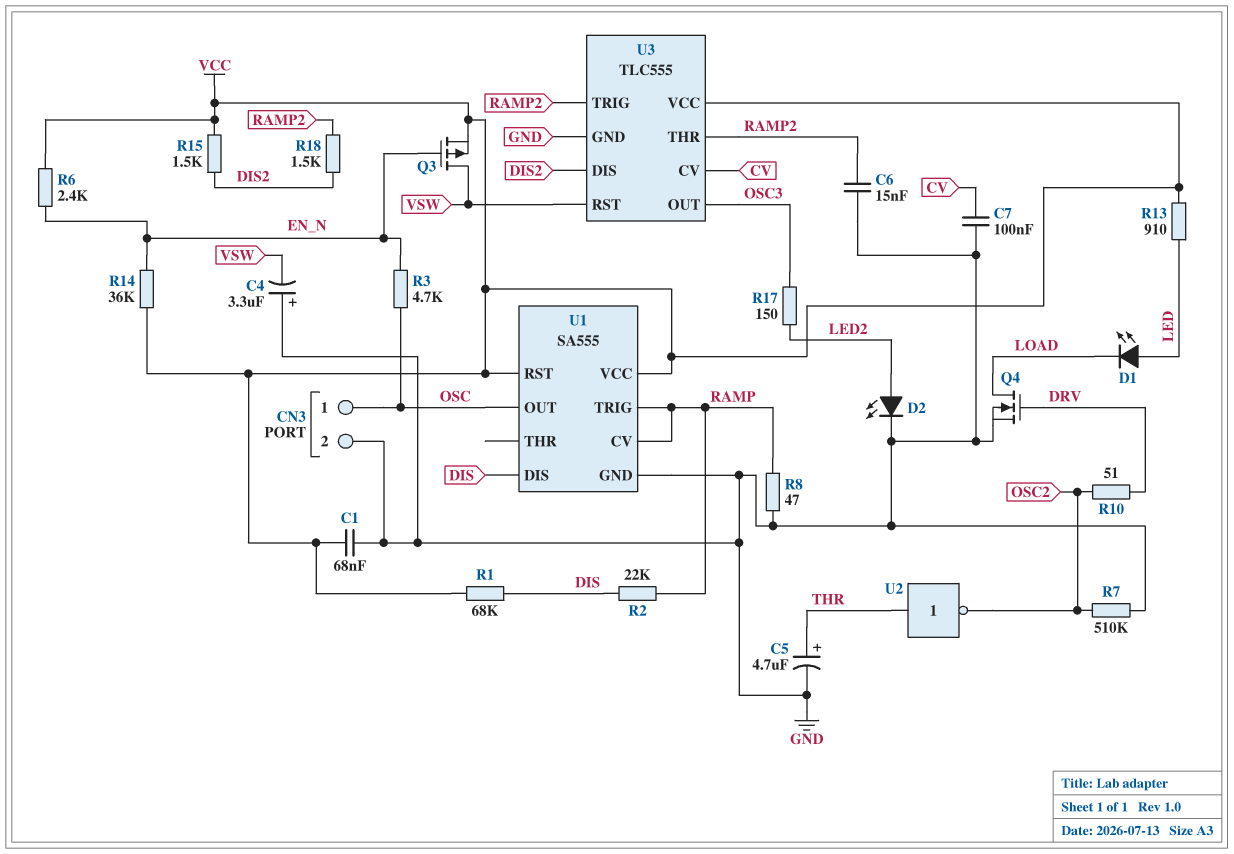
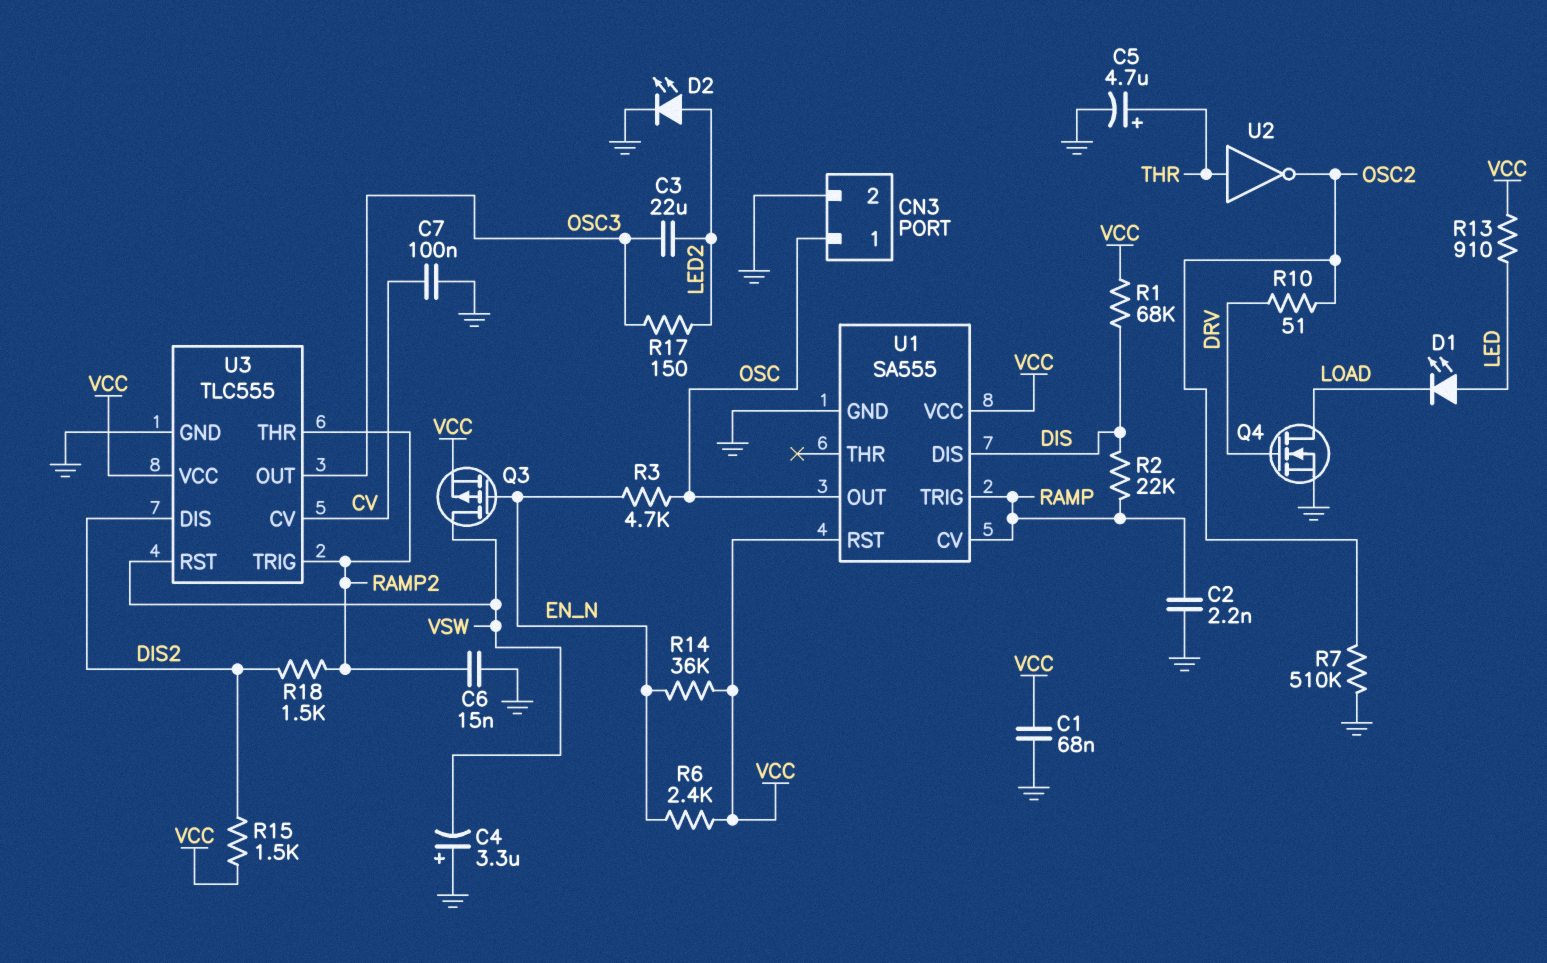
C2: none -> 2.2nF (GND, RAMP)
C3: none -> 22uF (LED2, OSC3)
R8: 47 (GND, RAMP) -> none

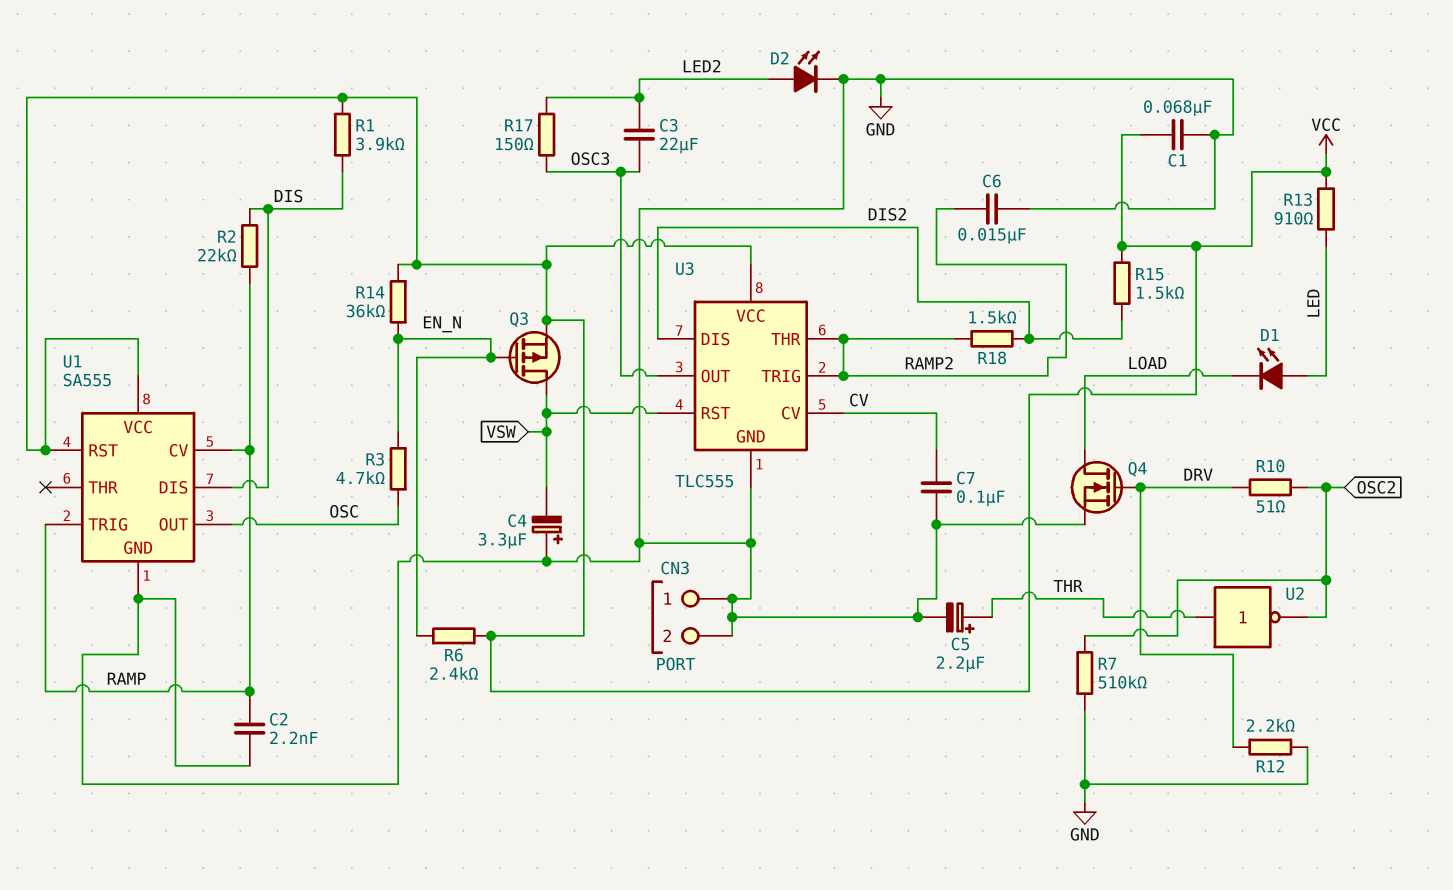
C5: 4.7uF (plus THR, minus GND) -> 2.2uF (plus THR, minus GND)
CN3 pin 1: OSC -> GND
R1: 68k (DIS, VCC) -> 3.9k (DIS, VCC)
R12: none -> 2.2k (DRV, GND)

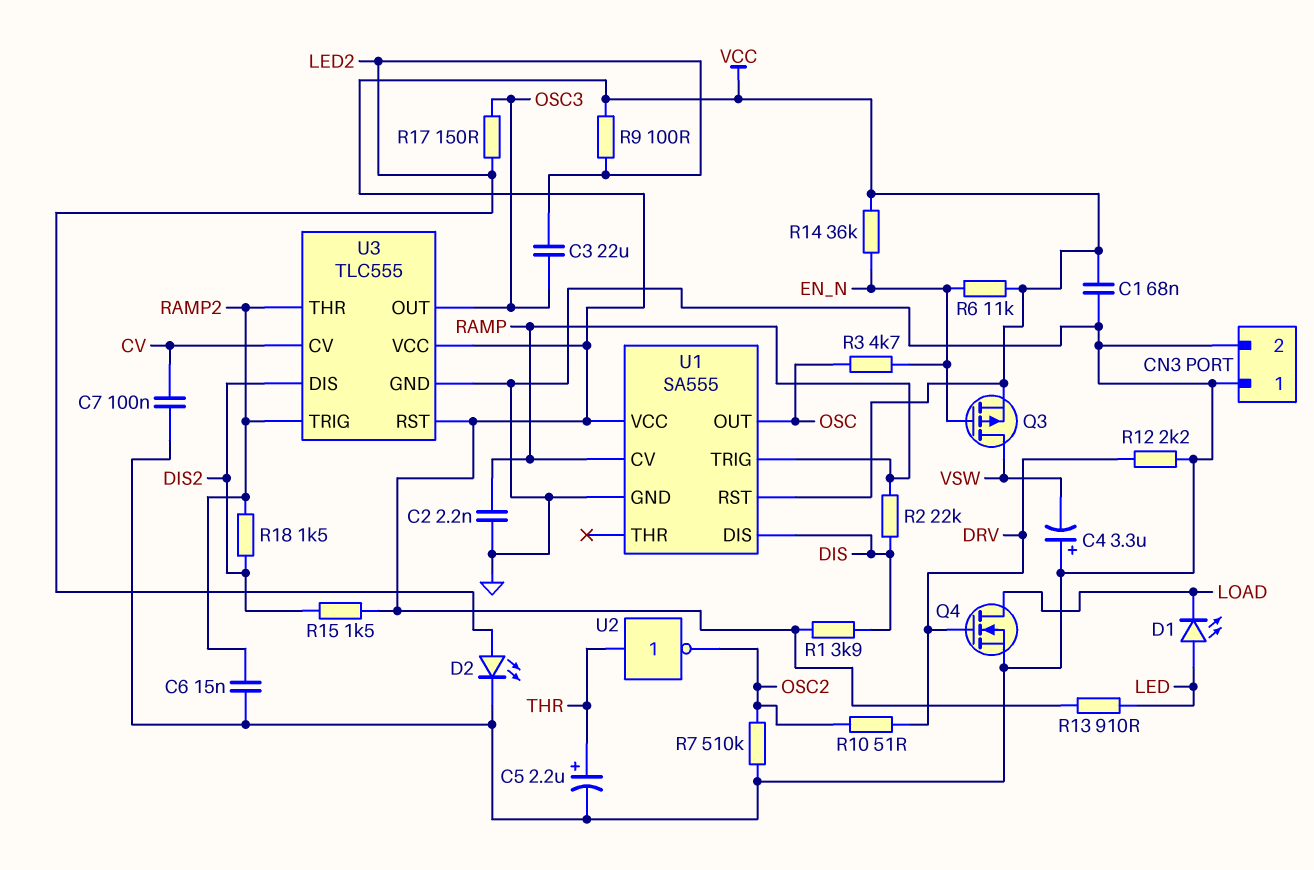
R6: 2.4k (EN_N, VCC) -> 11k (EN_N, VCC)
R9: none -> 100 (LED2, VCC)
U3 pin RST: VSW -> VCC

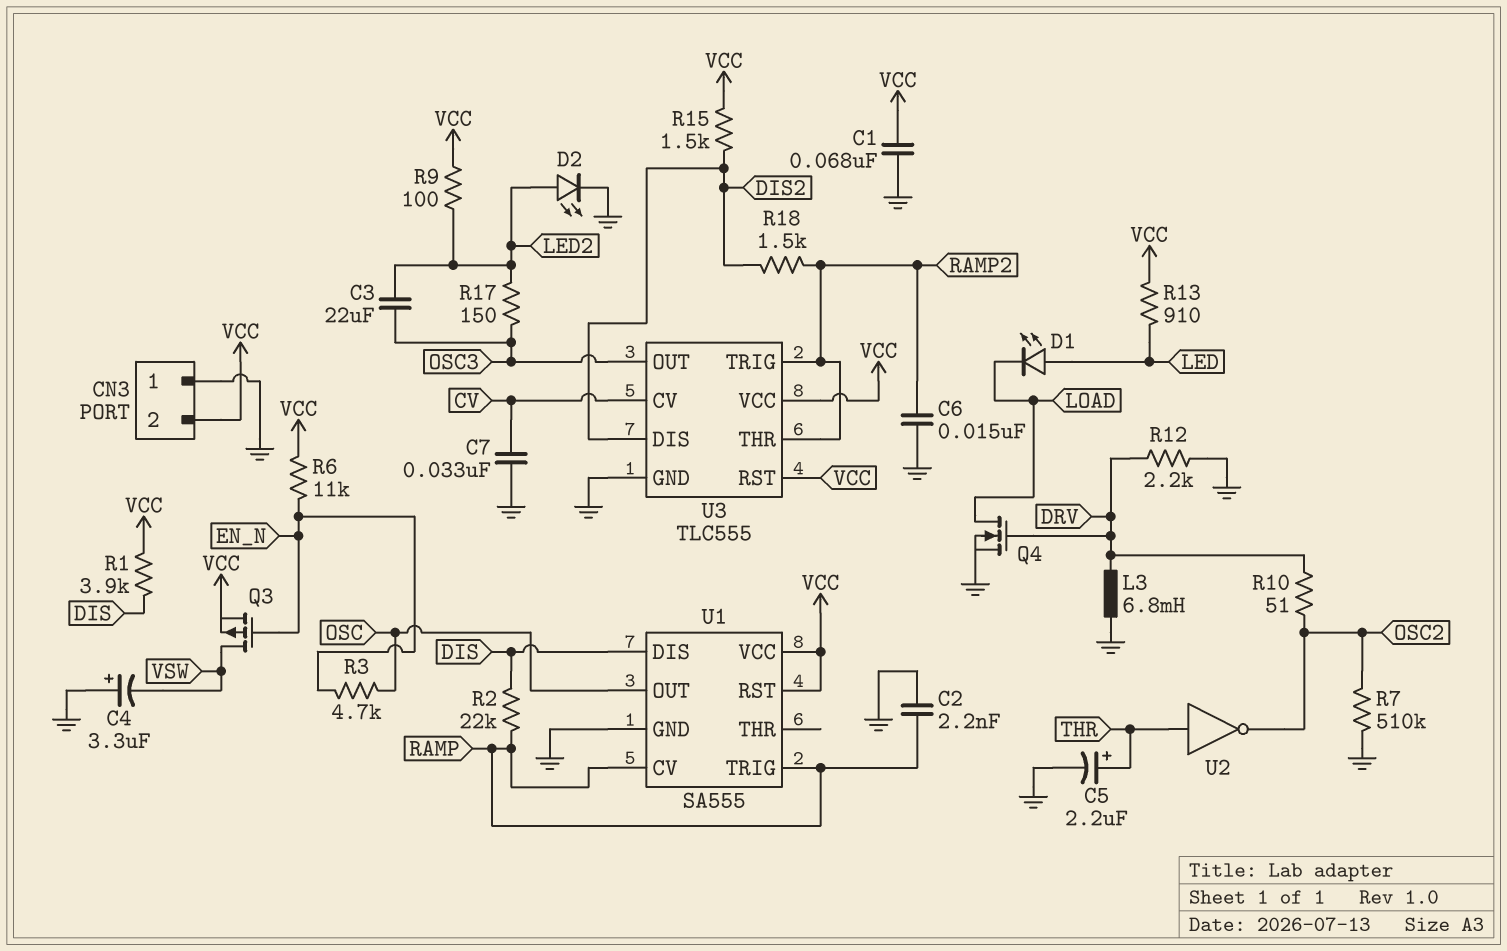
C7: 100nF (CV, GND) -> 33nF (CV, GND)
CN3 pin 2: GND -> VCC
L3: none -> 6.8mH (DRV, GND)
R14: 36k (EN_N, VCC) -> none

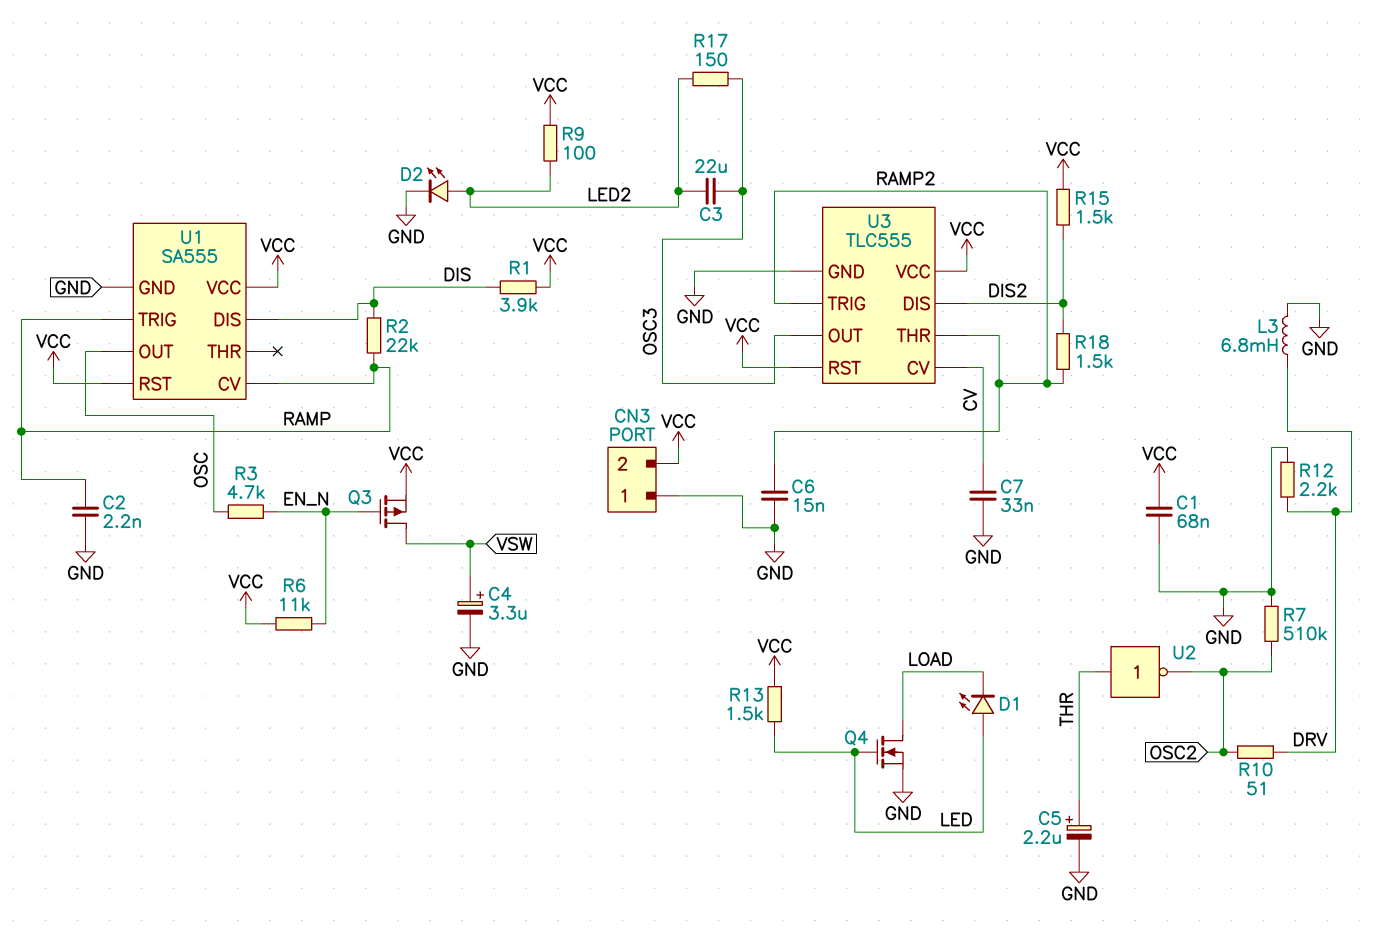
C4: 3.3uF (plus GND, minus VSW) -> 3.3uF (plus VSW, minus GND)
Q4: NMOS (G DRV, D LOAD, S GND) -> NMOS (G LED, D LOAD, S GND)
R13: 910 (LED, VCC) -> 1.5k (LED, VCC)

